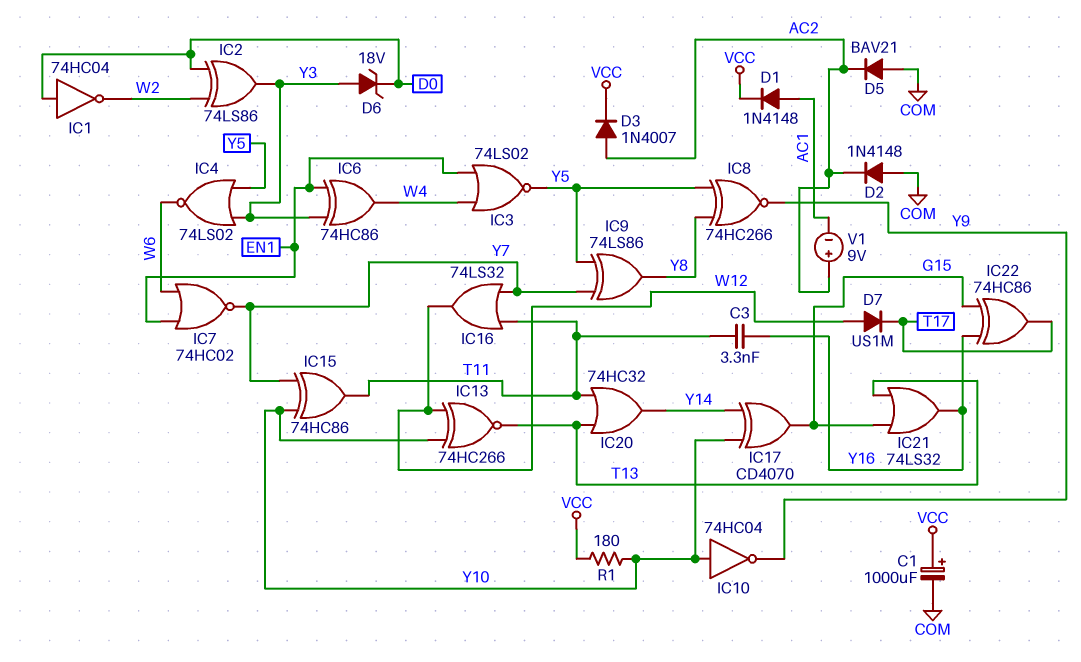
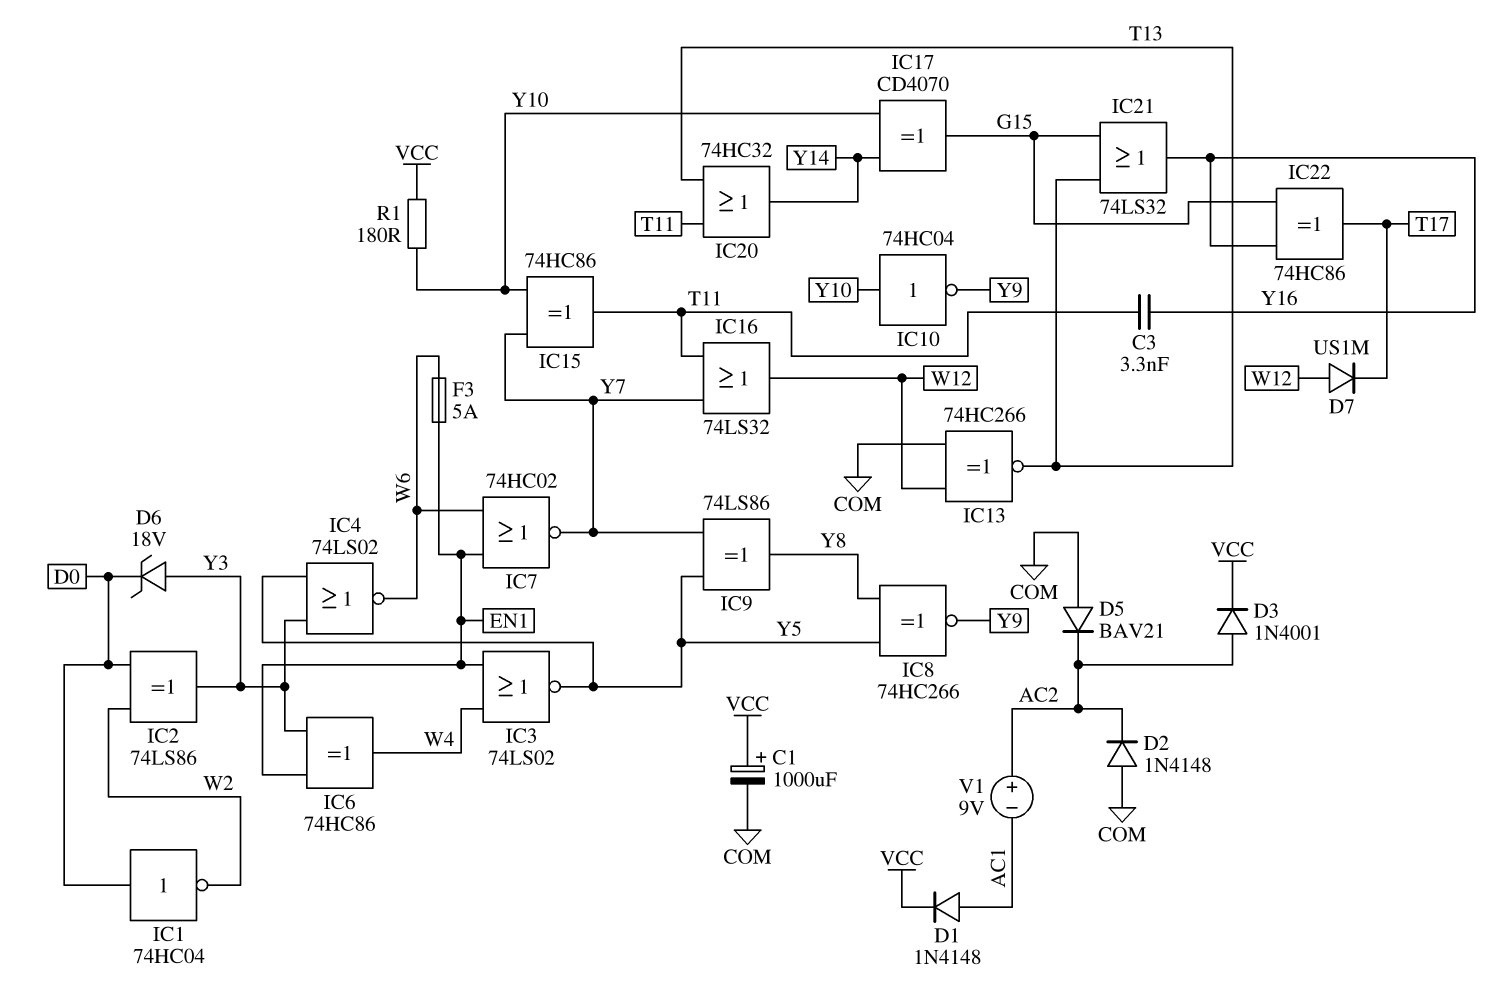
D3: diode 1N4007 (A AC2, K VCC) -> diode 1N4001 (A AC2, K VCC)
F3: none -> 5A (EN1, W6)
IC13: XNOR 74HC266 (in W12, in Y10, out T13) -> XNOR 74HC266 (in COM, in W12, out T13)

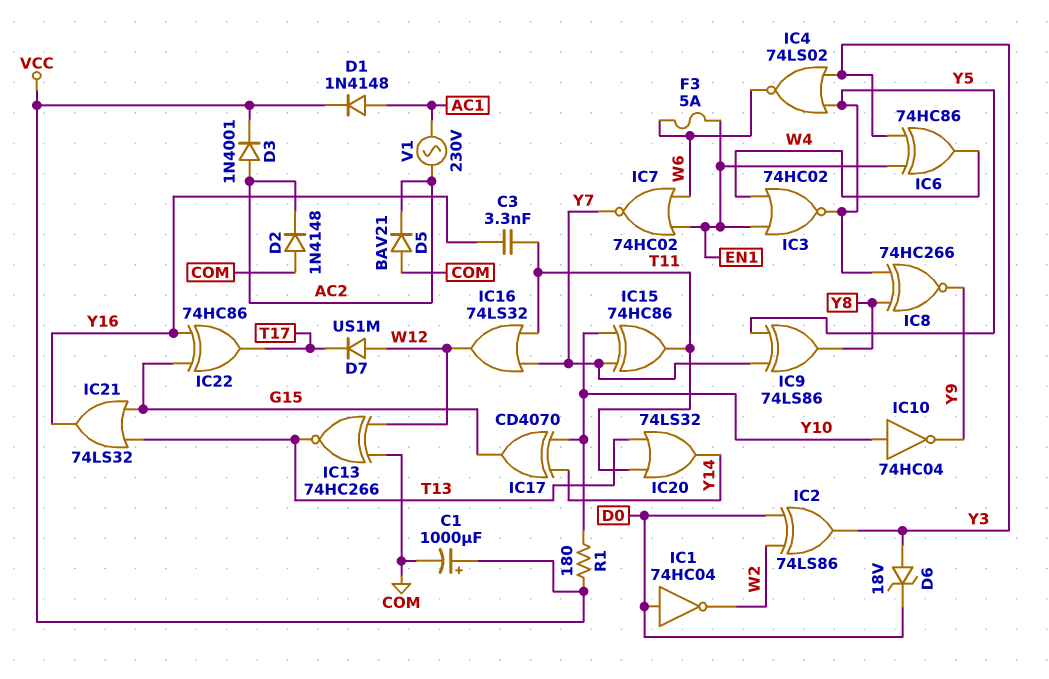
IC3: NOR 74LS02 (in EN1, in W4, out Y5) -> NOR 74HC02 (in EN1, in W4, out Y5)
IC20: OR 74HC32 (in T11, in T13, out Y14) -> OR 74LS32 (in T11, in T13, out Y14)
V1: 9V (plus AC2, minus AC1) -> AC 230V (AC1, AC2)

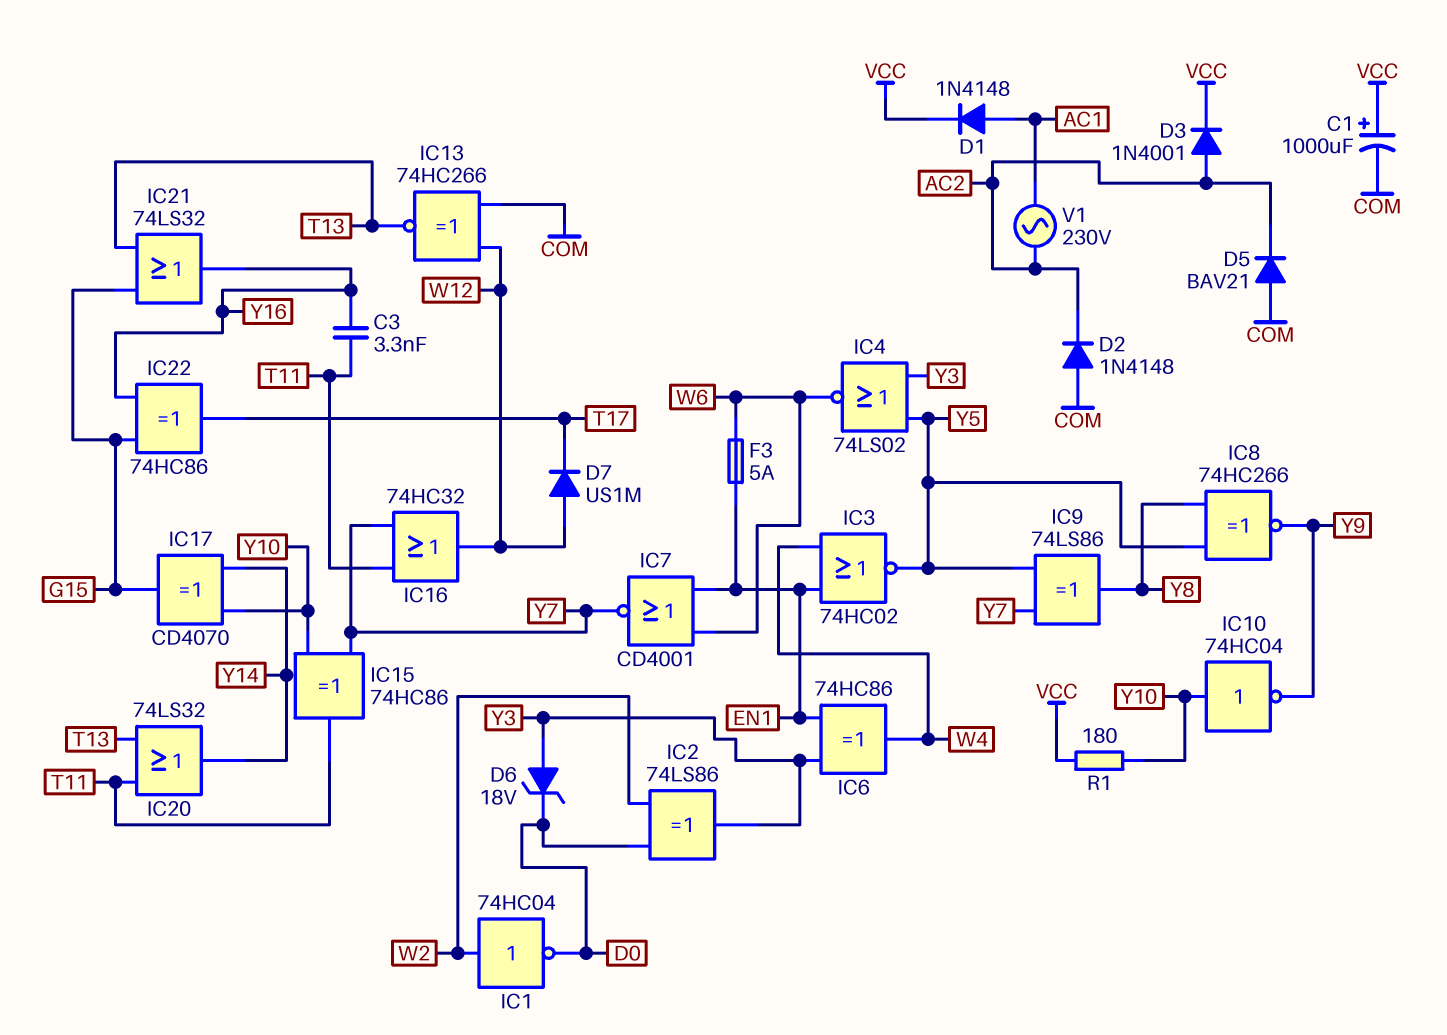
IC1: NOT 74HC04 (in D0, out W2) -> NOT 74HC04 (in W2, out D0)
IC7: NOR 74HC02 (in EN1, in W6, out Y7) -> NOR CD4001 (in EN1, in W6, out Y7)
IC16: OR 74LS32 (in T11, in Y7, out W12) -> OR 74HC32 (in T11, in Y7, out W12)

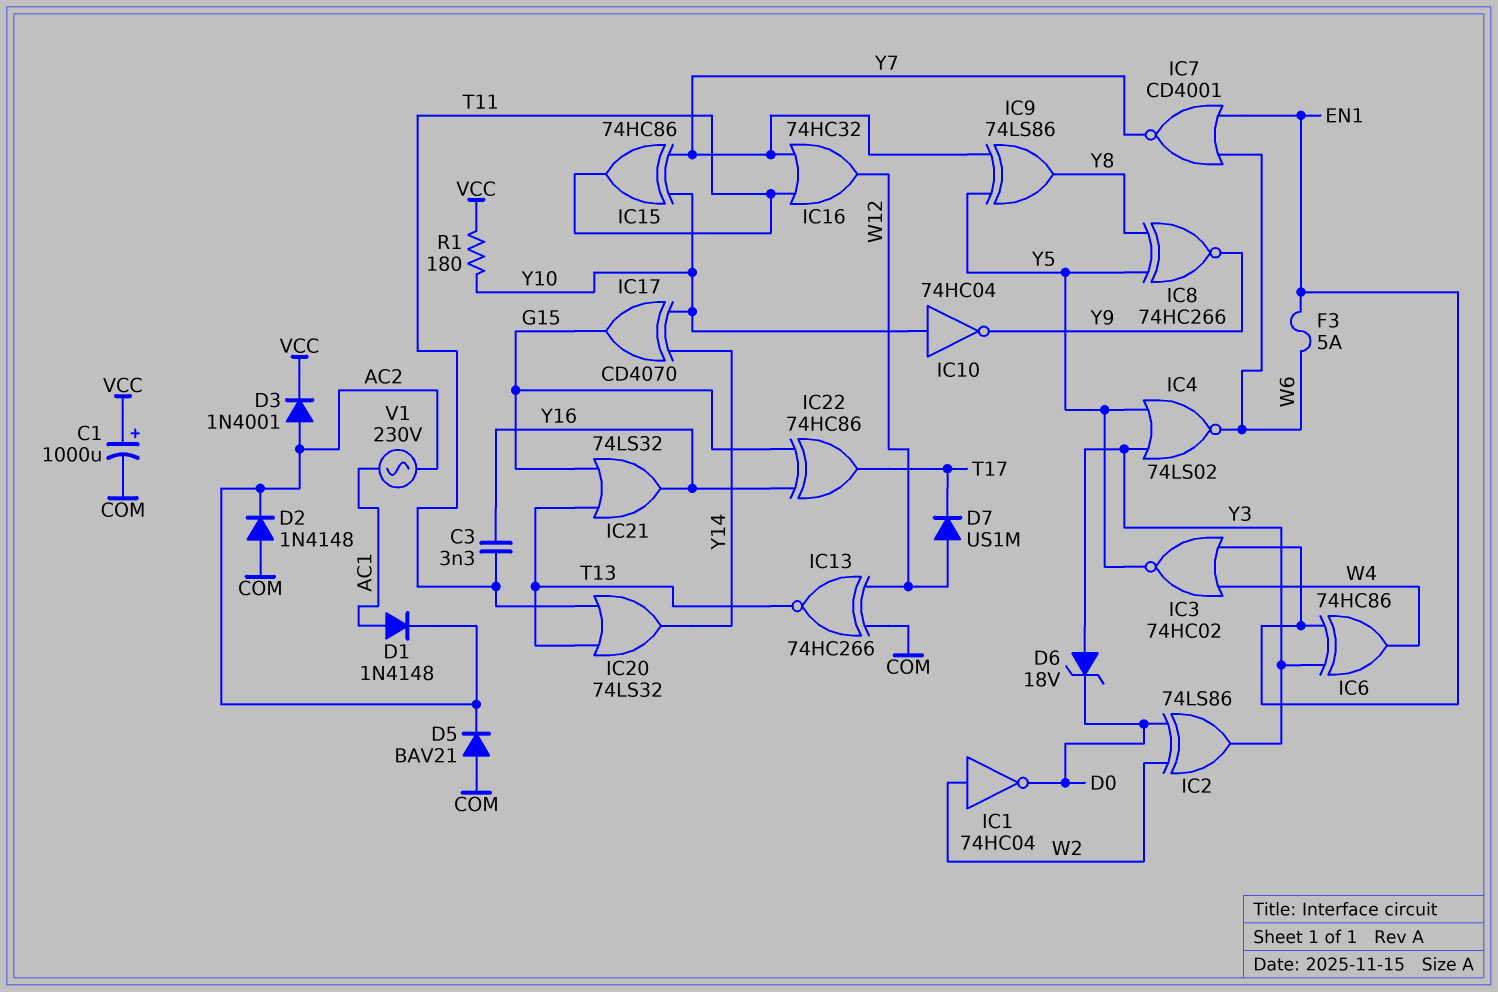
D1: diode 1N4148 (A AC1, K VCC) -> diode 1N4148 (A AC1, K AC2)

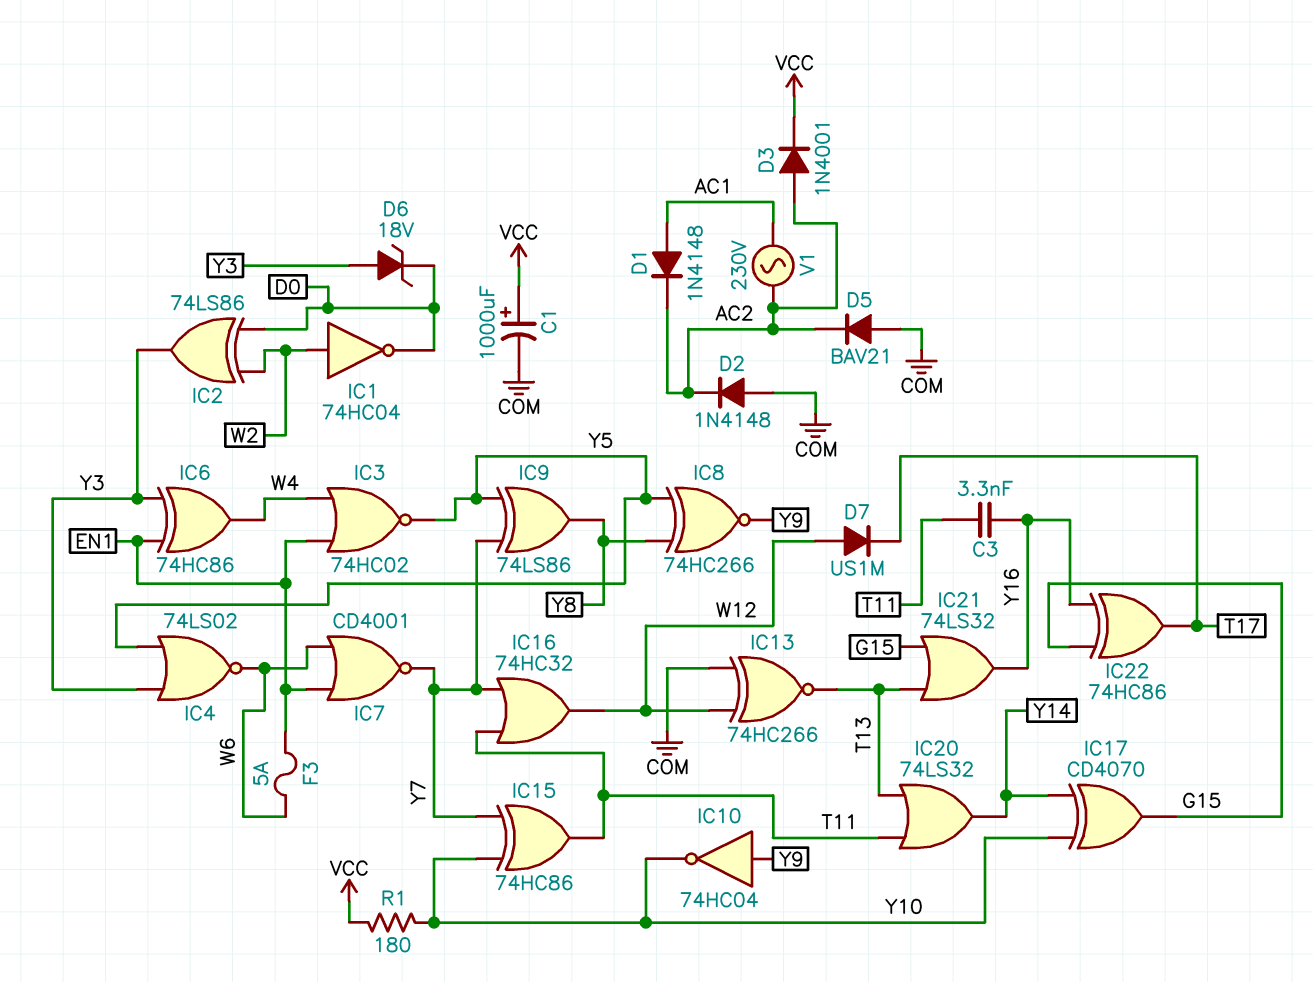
IC10: NOT 74HC04 (in Y10, out Y9) -> NOT 74HC04 (in Y9, out Y10)

